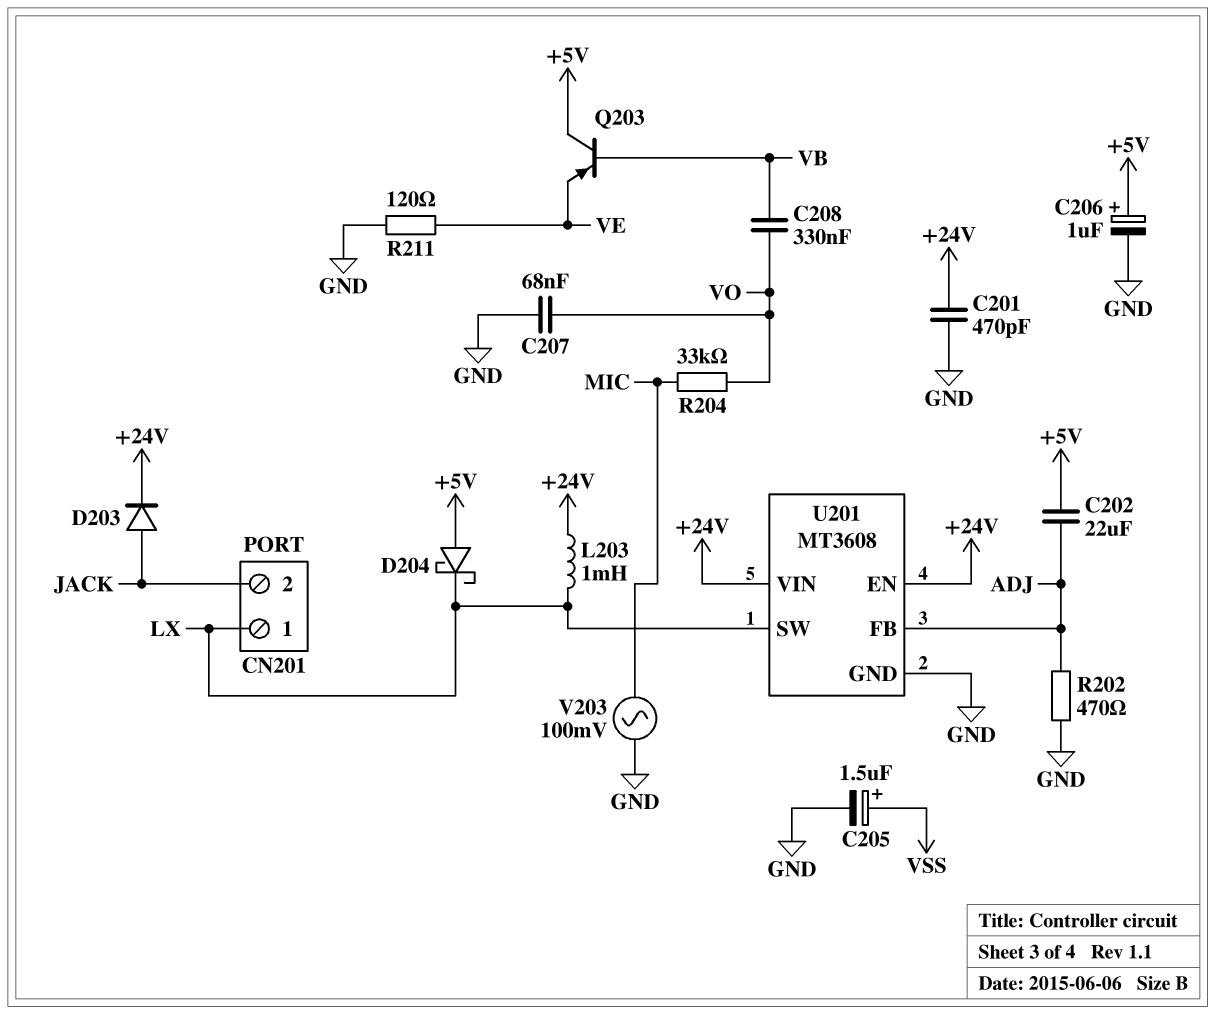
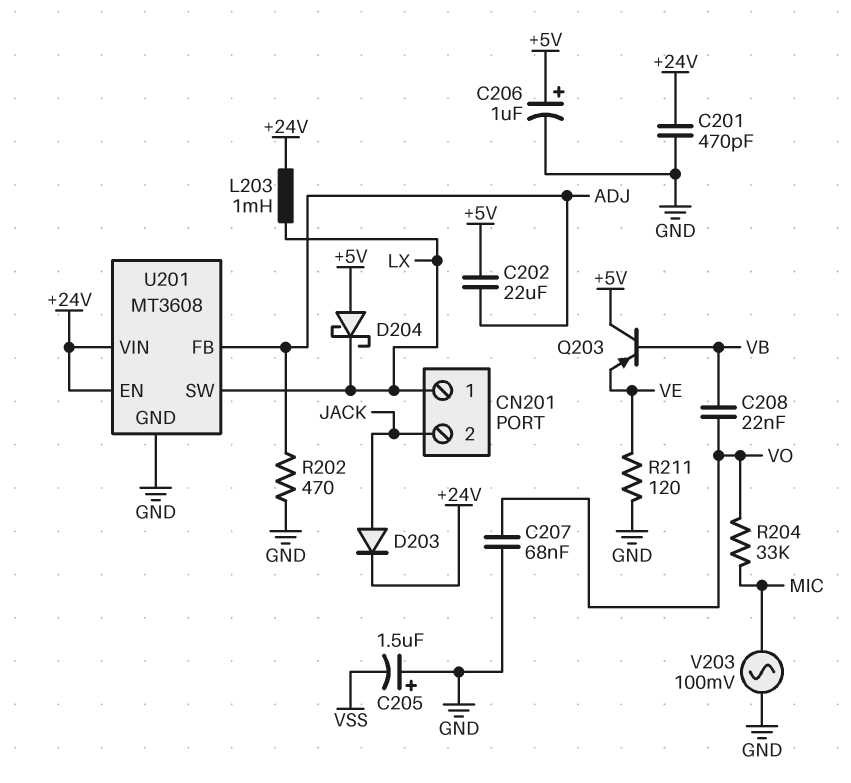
C205: 1.5uF (plus VSS, minus GND) -> 1.5uF (plus GND, minus VSS)
C208: 330nF (VB, VO) -> 22nF (VB, VO)

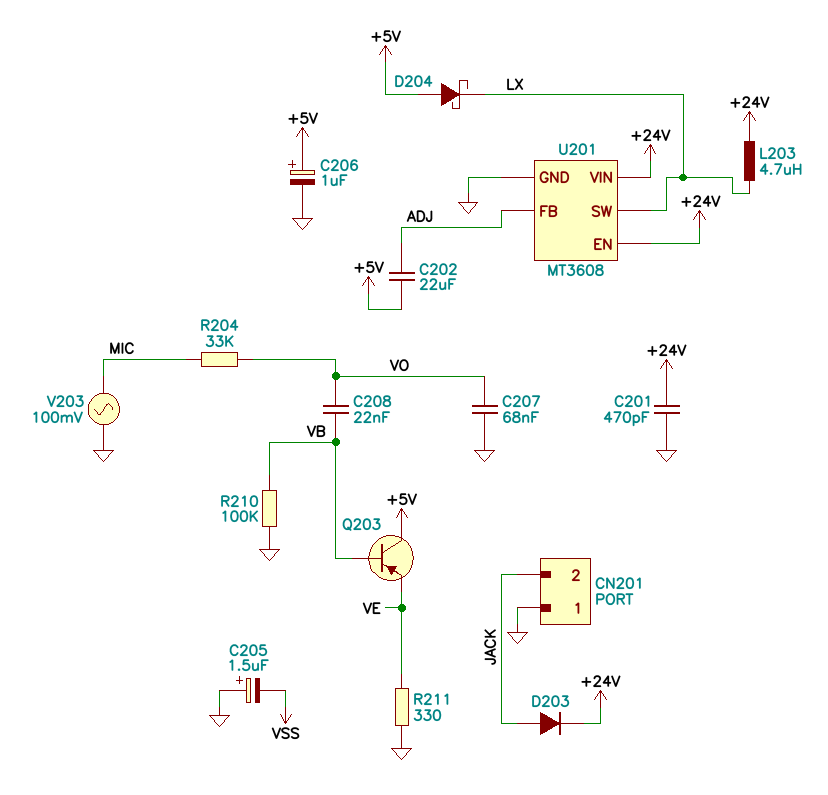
CN201 pin 1: LX -> GND
L203: 1mH (+24V, LX) -> 4.7uH (+24V, LX)
R202: 470 (ADJ, GND) -> none
R210: none -> 100k (GND, VB)
R211: 120 (GND, VE) -> 330 (GND, VE)

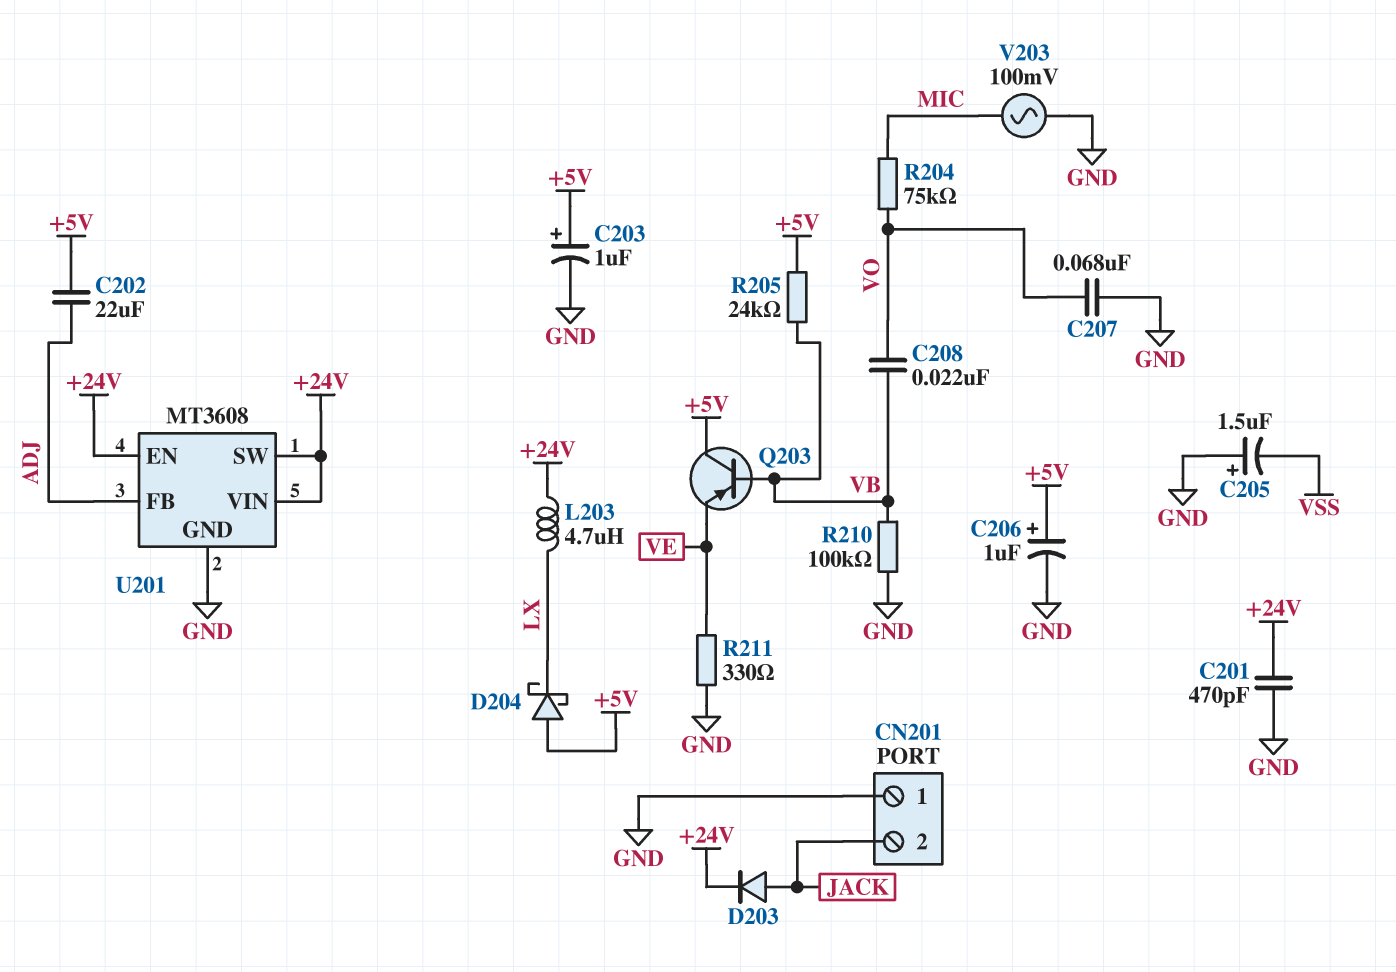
C203: none -> 1uF (plus +5V, minus GND)
R204: 33k (MIC, VO) -> 75k (MIC, VO)
R205: none -> 24k (+5V, VB)
U201 pin SW: LX -> +24V

